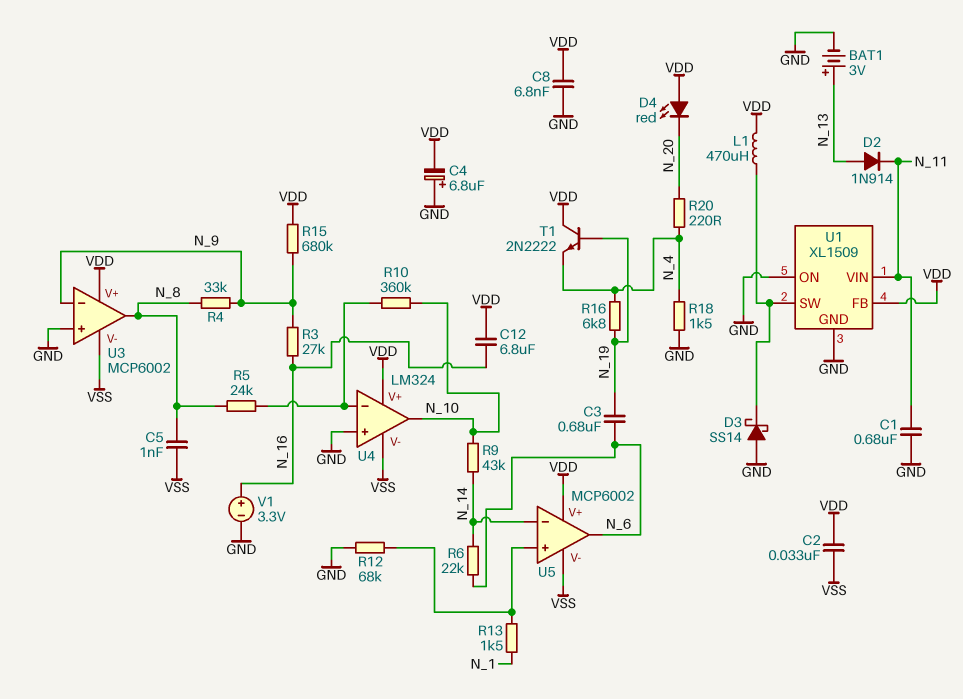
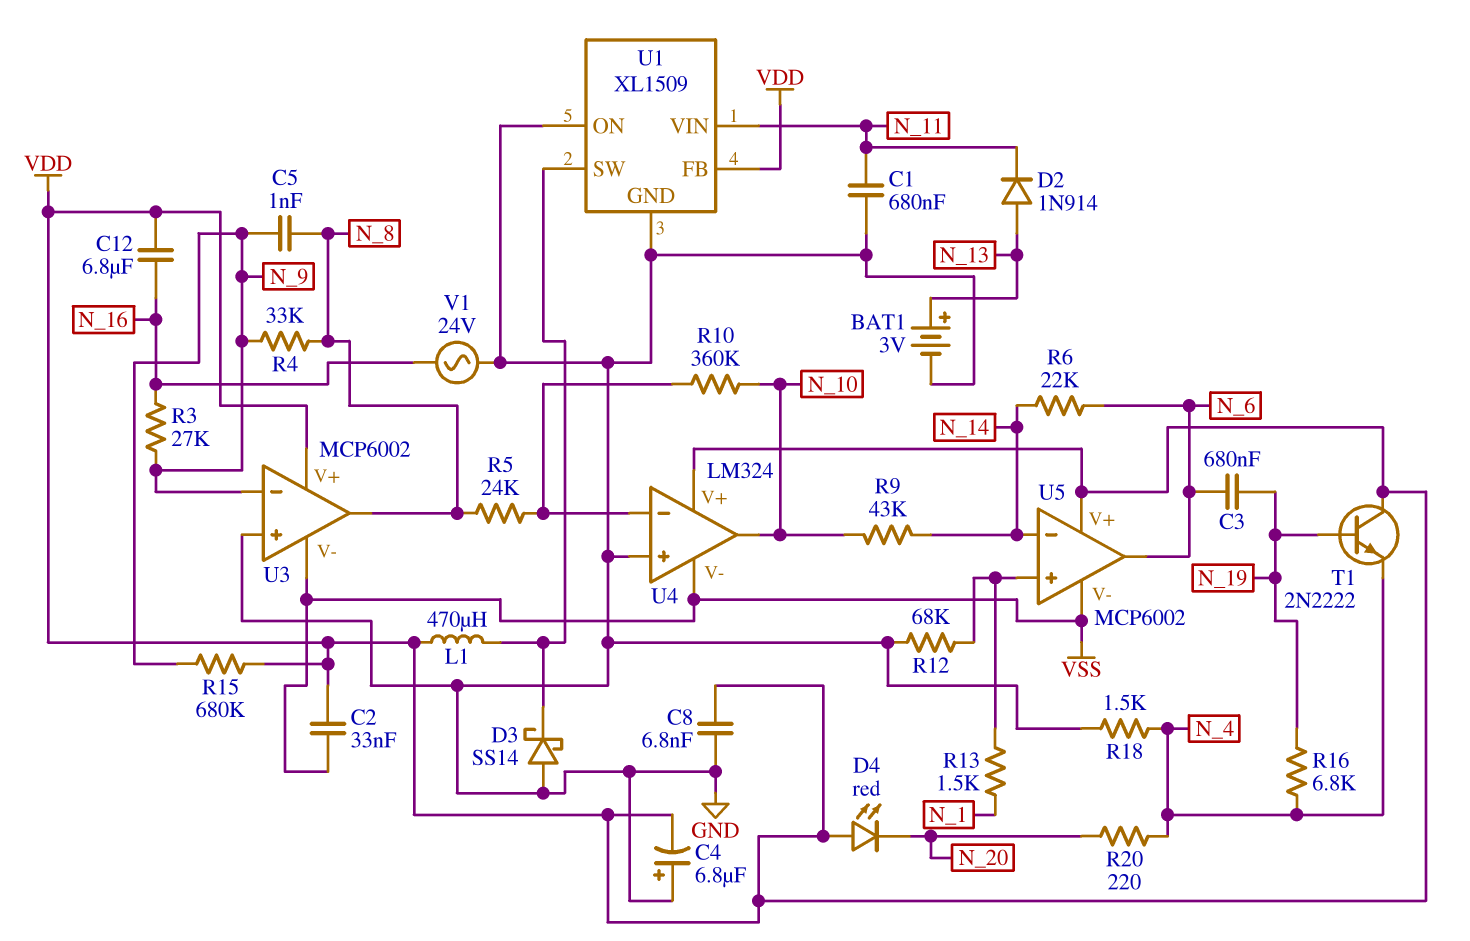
C5: 1nF (N_8, VSS) -> 1nF (N_8, N_9)
V1: 3.3V (plus N_16, minus GND) -> AC 24V (GND, N_16)

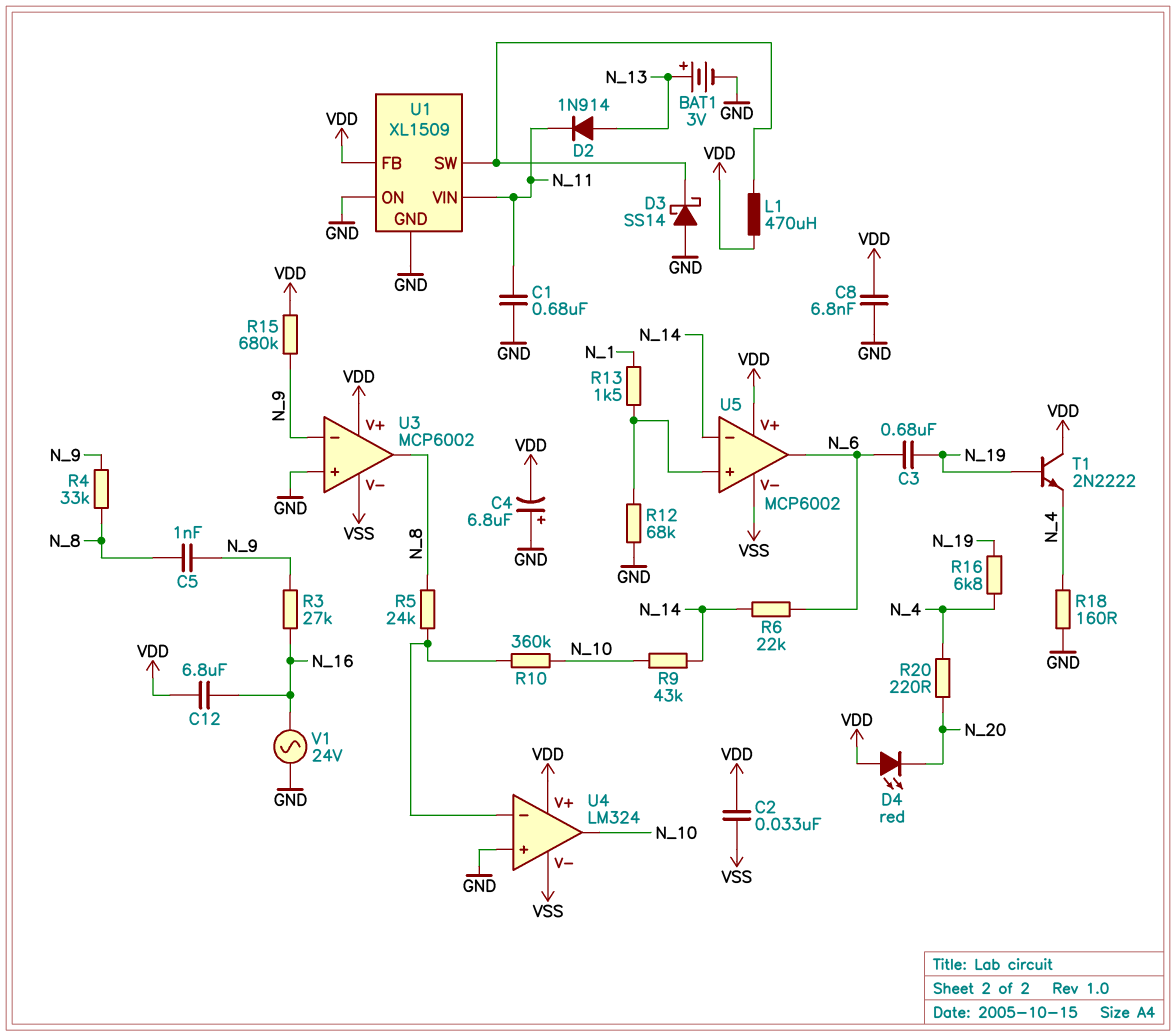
R18: 1.5k (GND, N_4) -> 160 (GND, N_4)

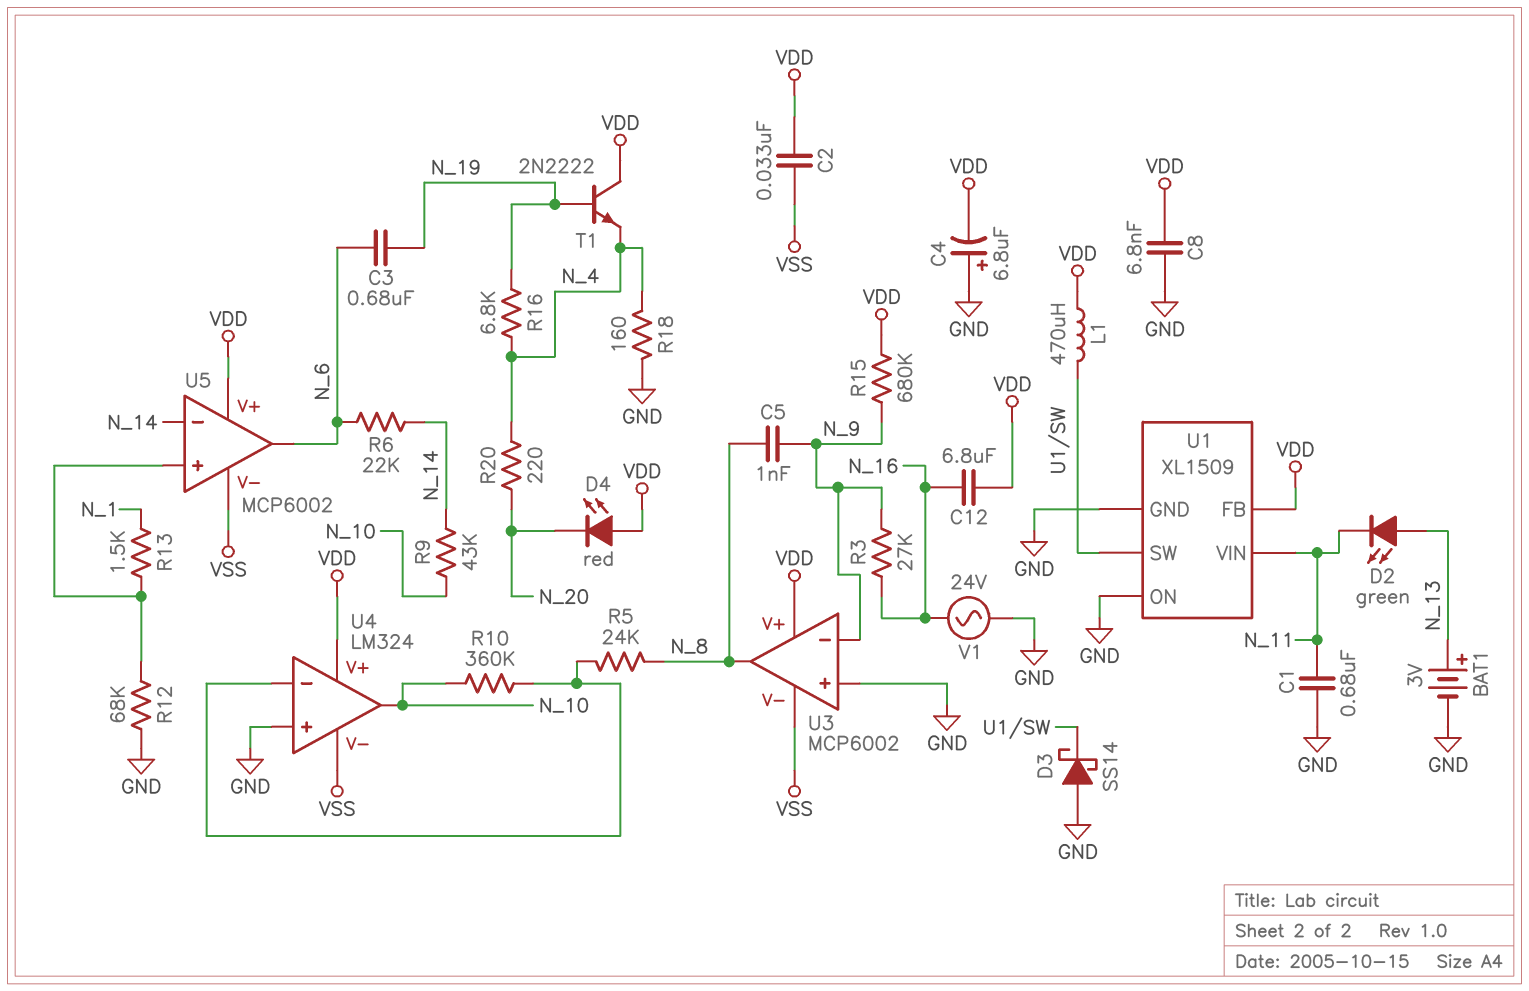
D2: diode 1N914 (A N_13, K N_11) -> LED green (A N_13, K N_11)
R4: 33k (N_8, N_9) -> none

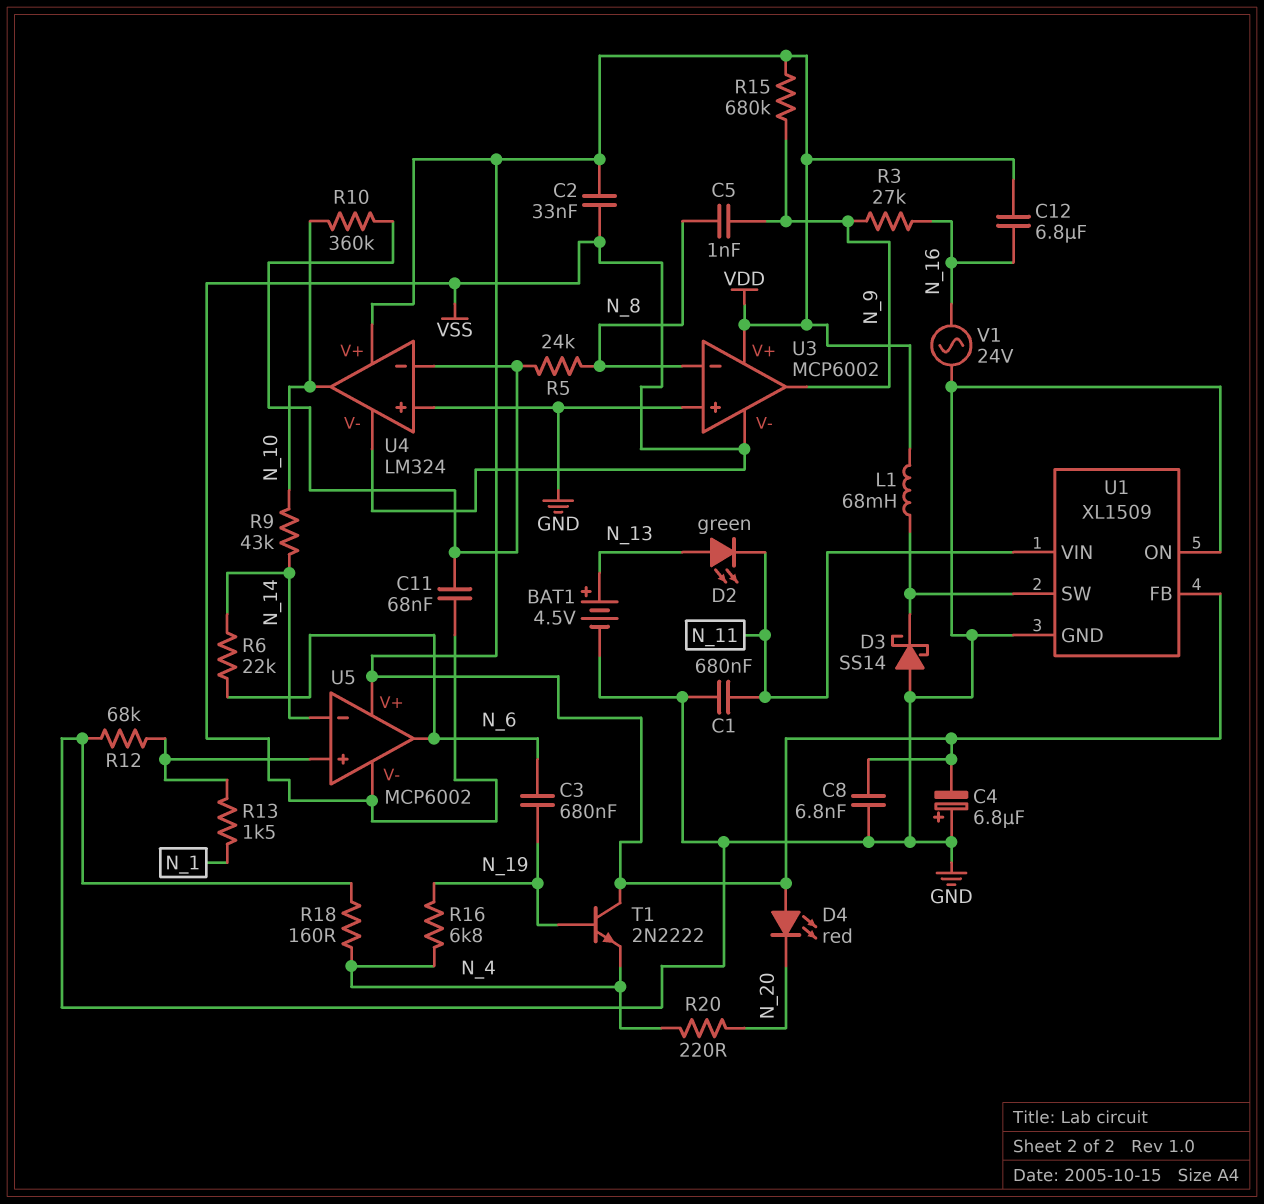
BAT1: 3V (plus N_13, minus GND) -> 4.5V (plus N_13, minus GND)
C11: none -> 68nF (U4/in-, VSS)
L1: 470uH (U1/SW, VDD) -> 68mH (U1/SW, VDD)
U3 pin in-: N_9 -> N_8
U3 pin out: N_8 -> N_9

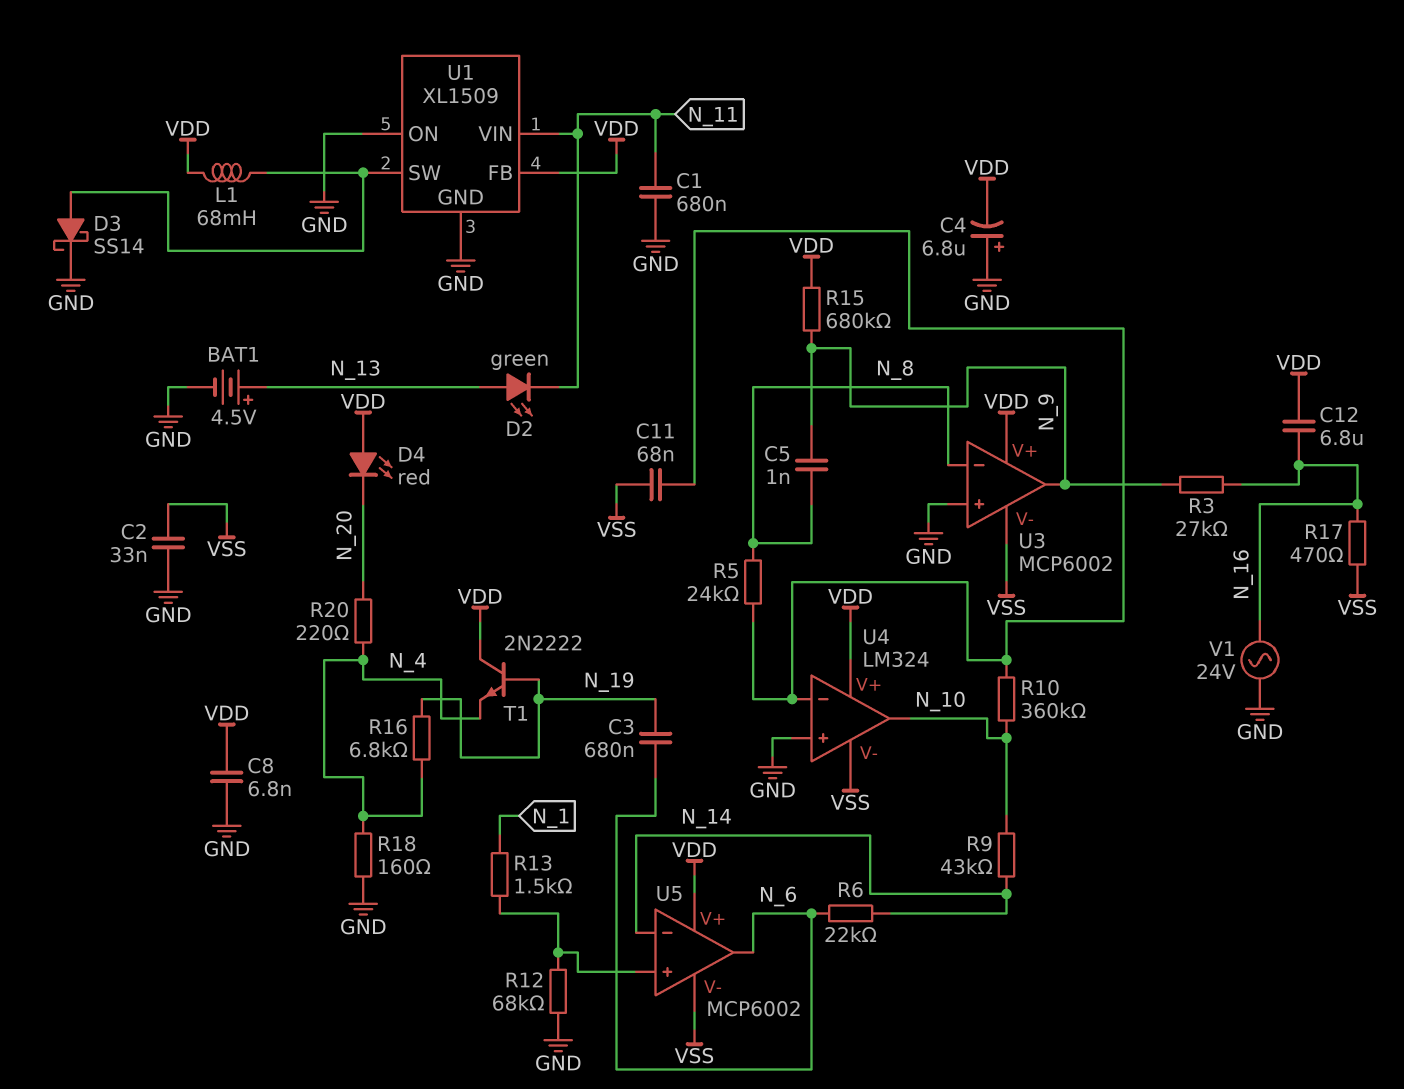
C2: 33nF (VDD, VSS) -> 33nF (GND, VSS)
D3: schottky SS14 (A GND, K U1/SW) -> schottky SS14 (A U1/SW, K GND)
R17: none -> 470 (N_16, VSS)

